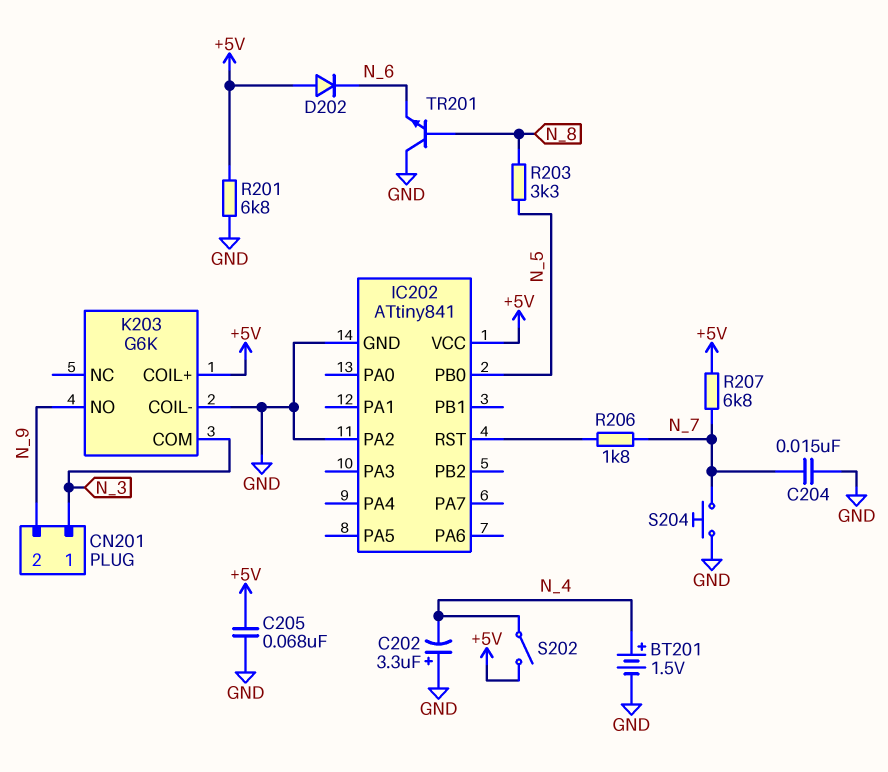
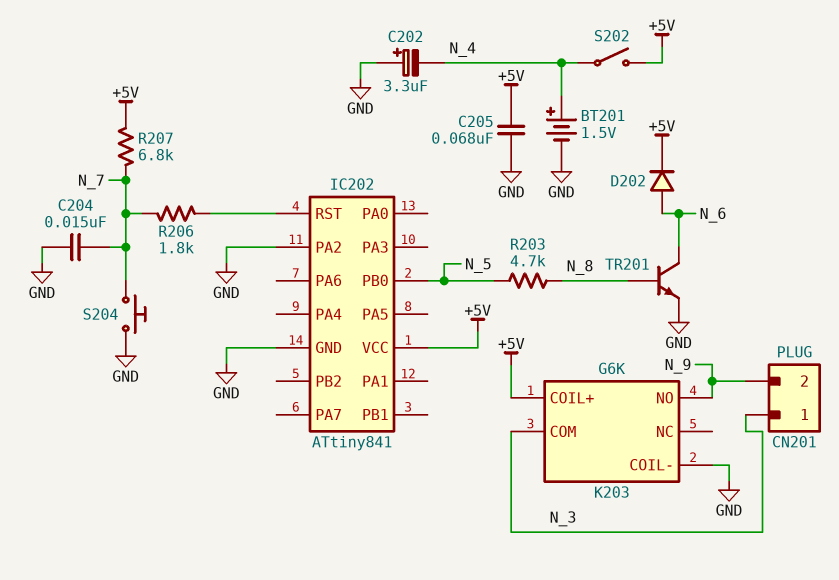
D202: diode (A +5V, K N_6) -> diode (A N_6, K +5V)
R201: 6.8k (+5V, GND) -> none
R203: 3.3k (N_5, N_8) -> 4.7k (N_5, N_8)
TR201: NPN (B N_8, C GND, E N_6) -> NPN (B N_8, C N_6, E GND)

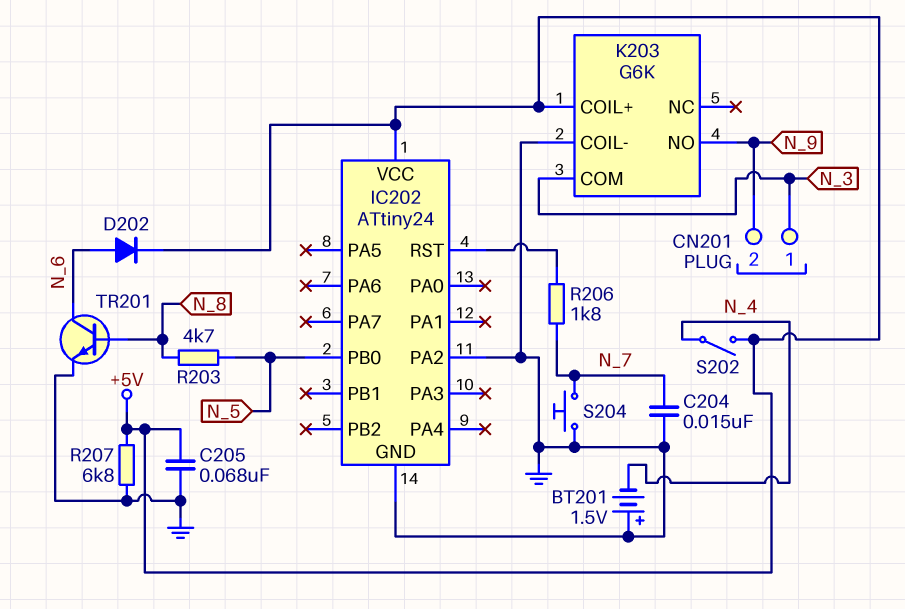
BT201: 1.5V (plus N_4, minus GND) -> 1.5V (plus GND, minus N_4)
C202: 3.3uF (plus GND, minus N_4) -> none
IC202: ATtiny841 -> ATtiny24
R207: 6.8k (+5V, N_7) -> 6.8k (+5V, GND)

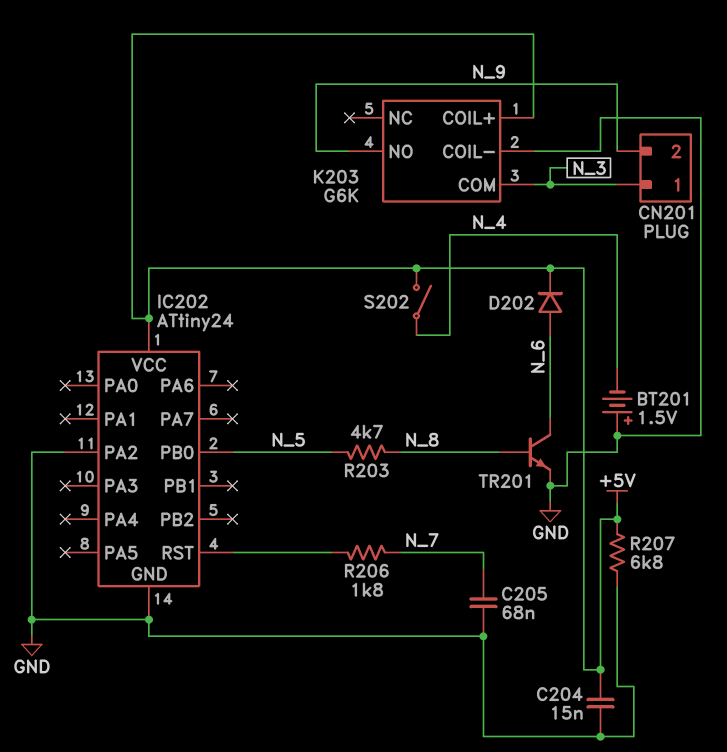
C204: 15nF (GND, N_7) -> 15nF (+5V, GND)
C205: 68nF (+5V, GND) -> 68nF (GND, N_7)
S204: button (GND, N_7) -> none

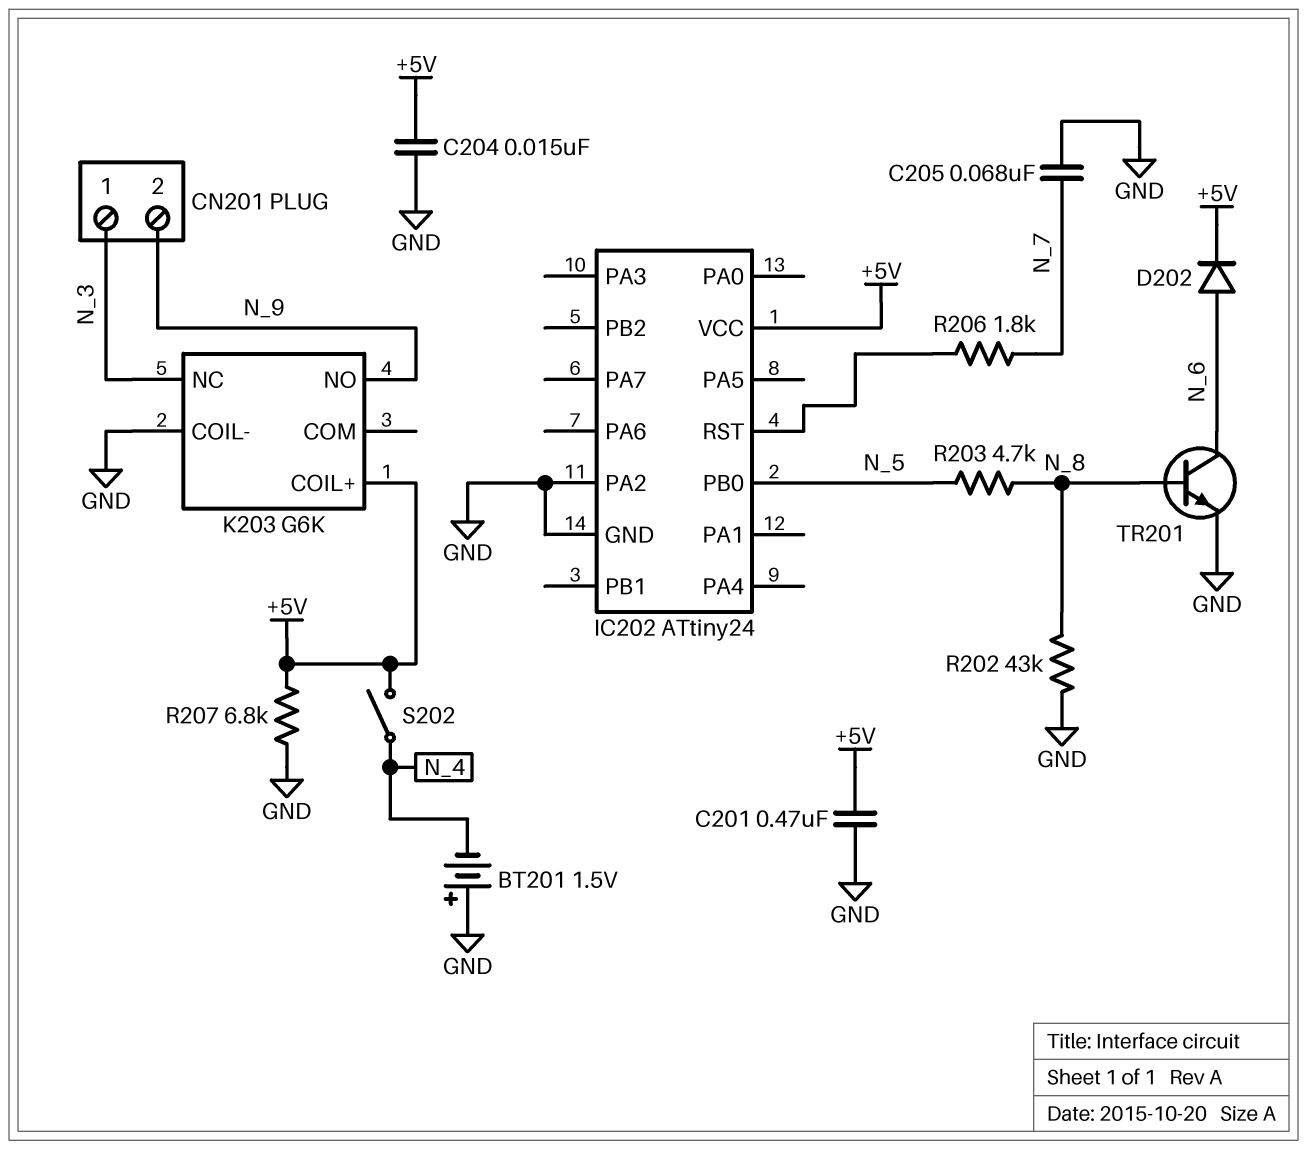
C201: none -> 470nF (+5V, GND)
K203 pin COM: N_3 -> none
K203 pin NC: none -> N_3
R202: none -> 43k (GND, N_8)

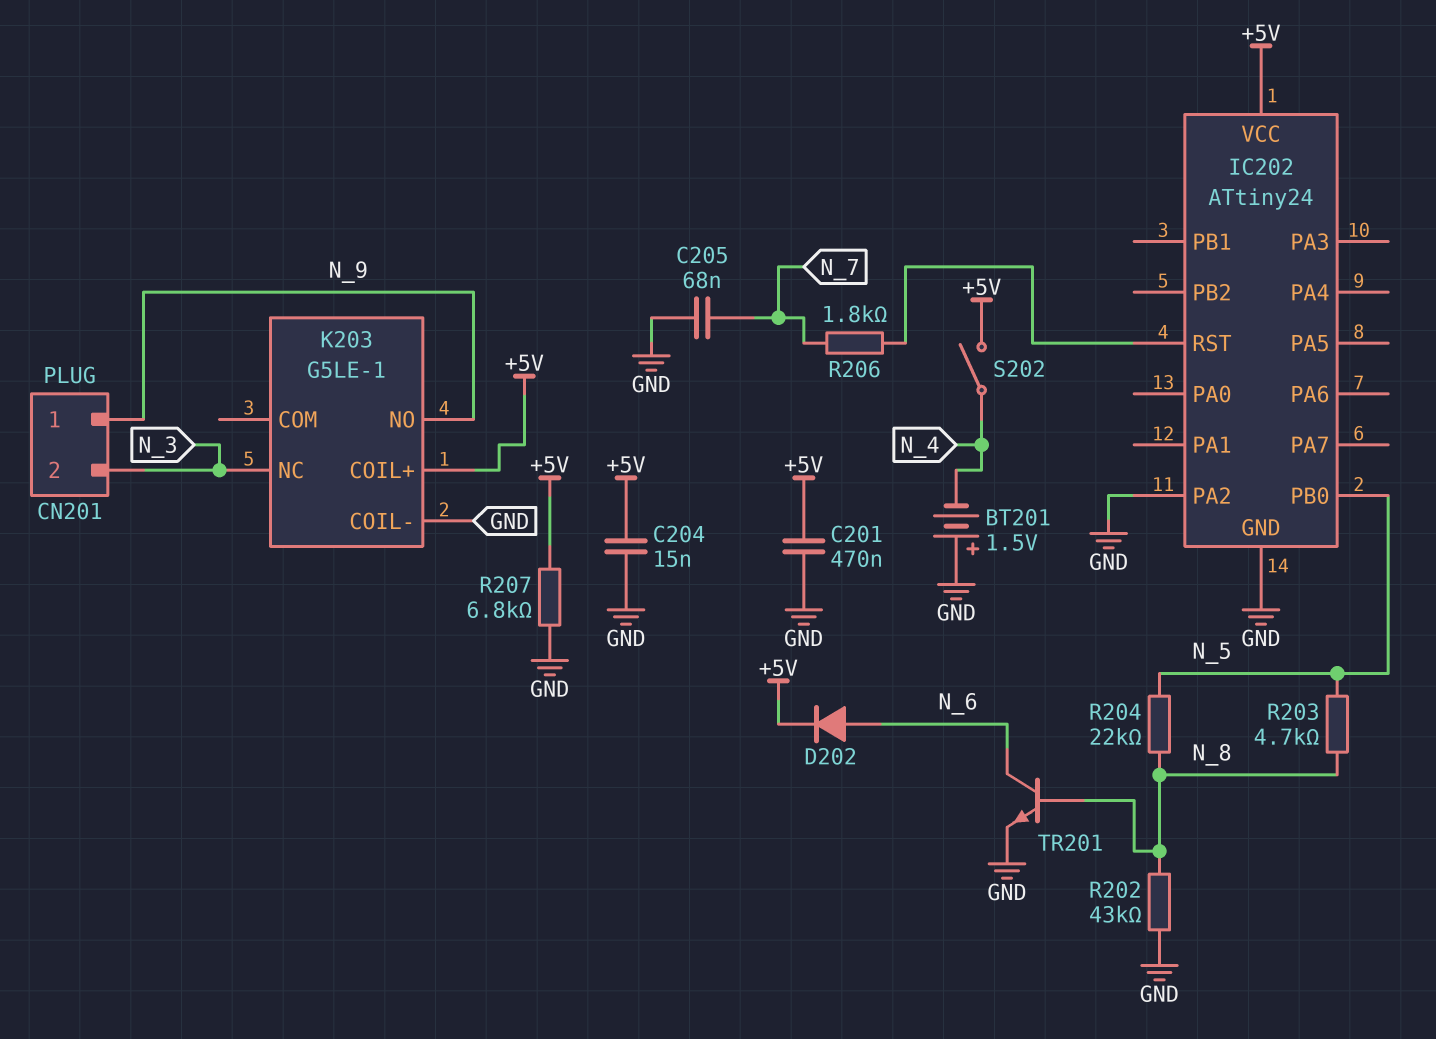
CN201 pin 1: N_3 -> N_9
CN201 pin 2: N_9 -> N_3
K203: G6K -> G5LE-1
R204: none -> 22k (N_5, N_8)

